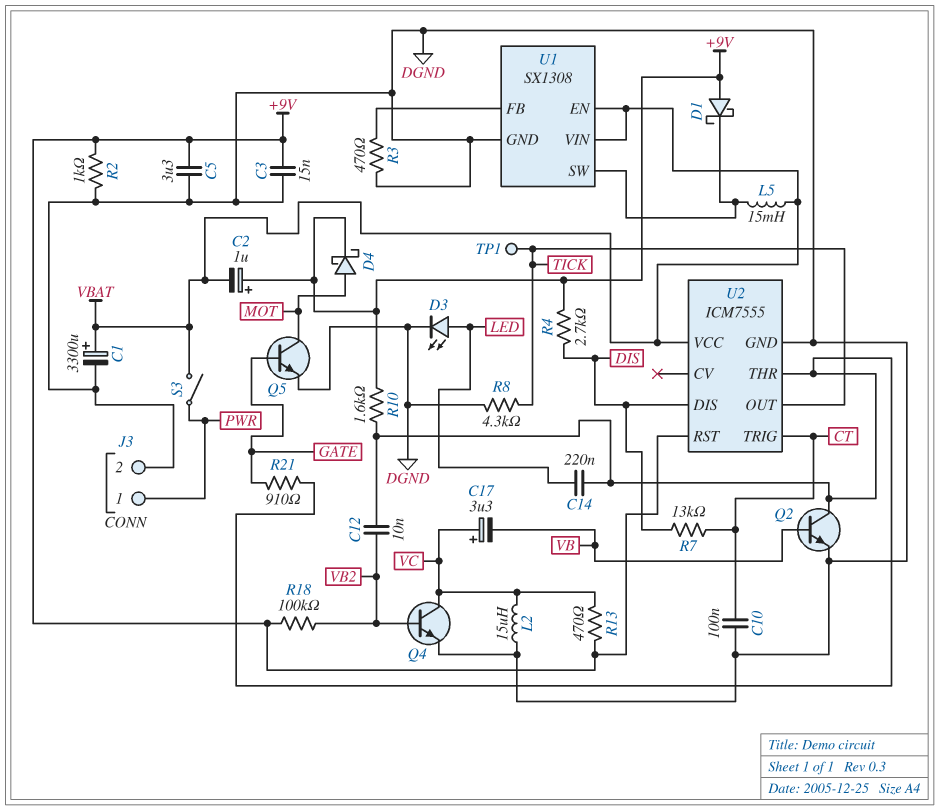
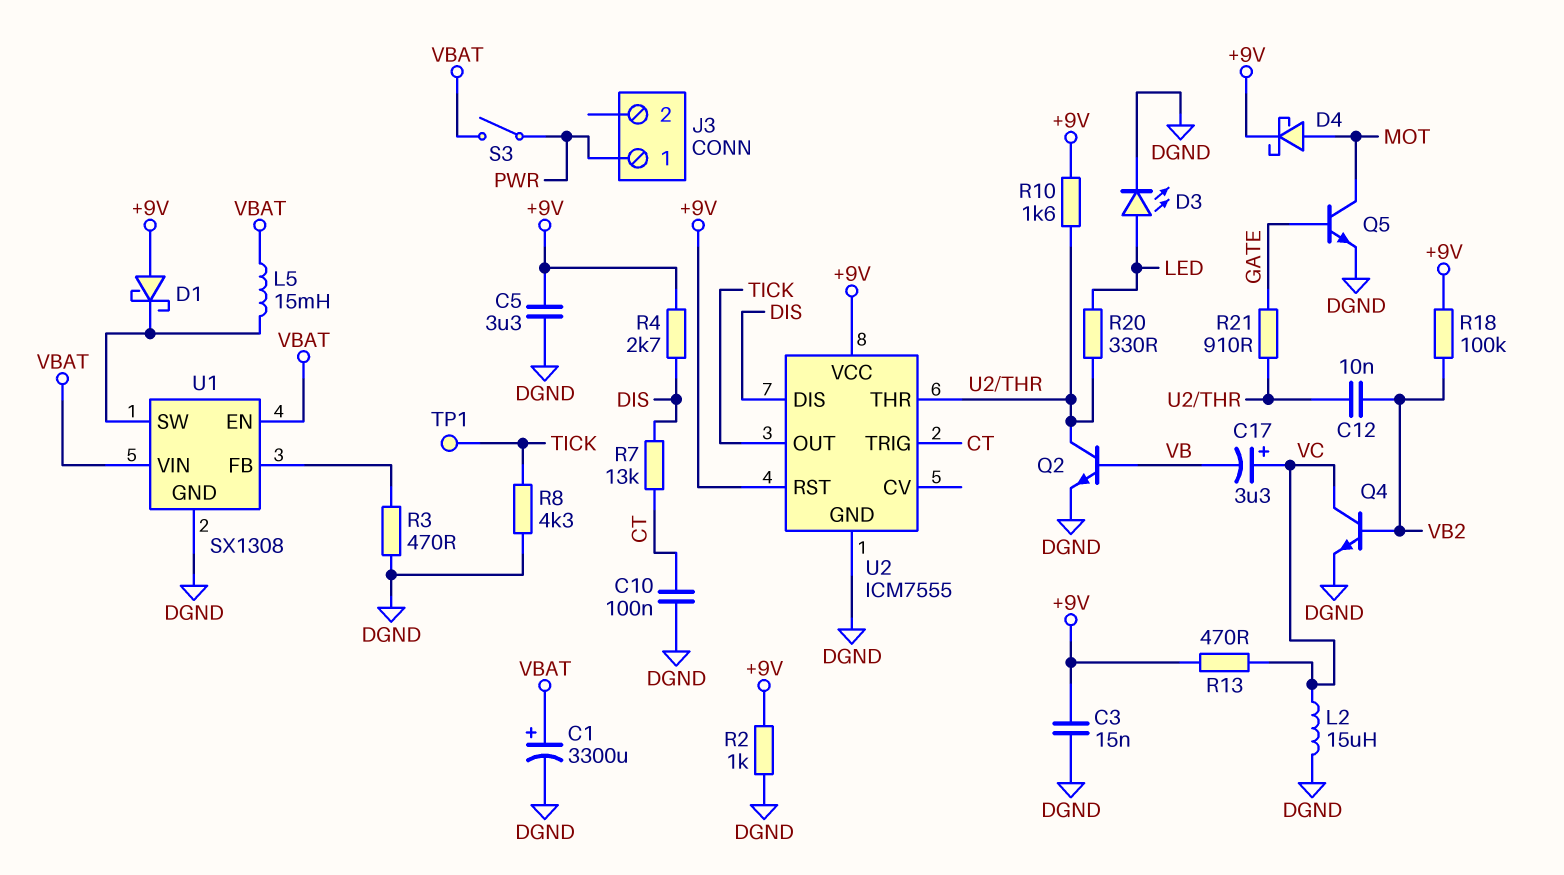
C2: 1uF (plus +9V, minus VBAT) -> none
C14: 220nF (LED, U2/THR) -> none
J3 pin 2: DGND -> none
R20: none -> 330 (LED, U2/THR)
U2 pin VCC: VBAT -> +9V

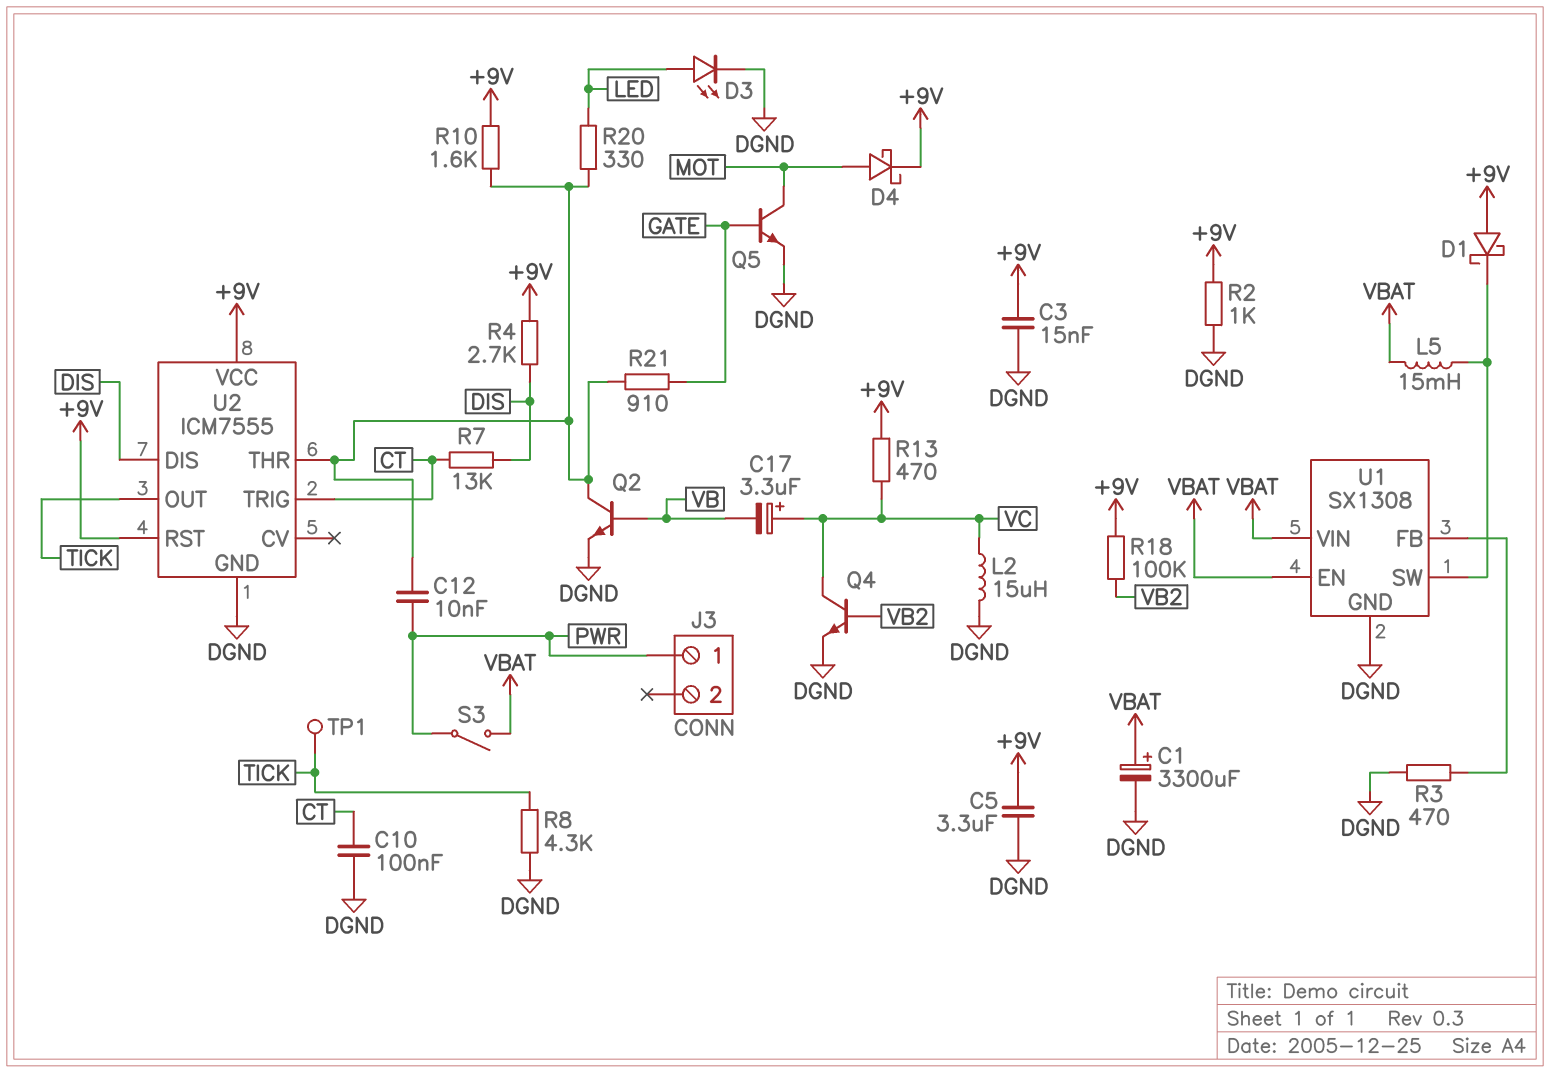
C12: 10nF (U2/THR, VB2) -> 10nF (PWR, U2/THR)

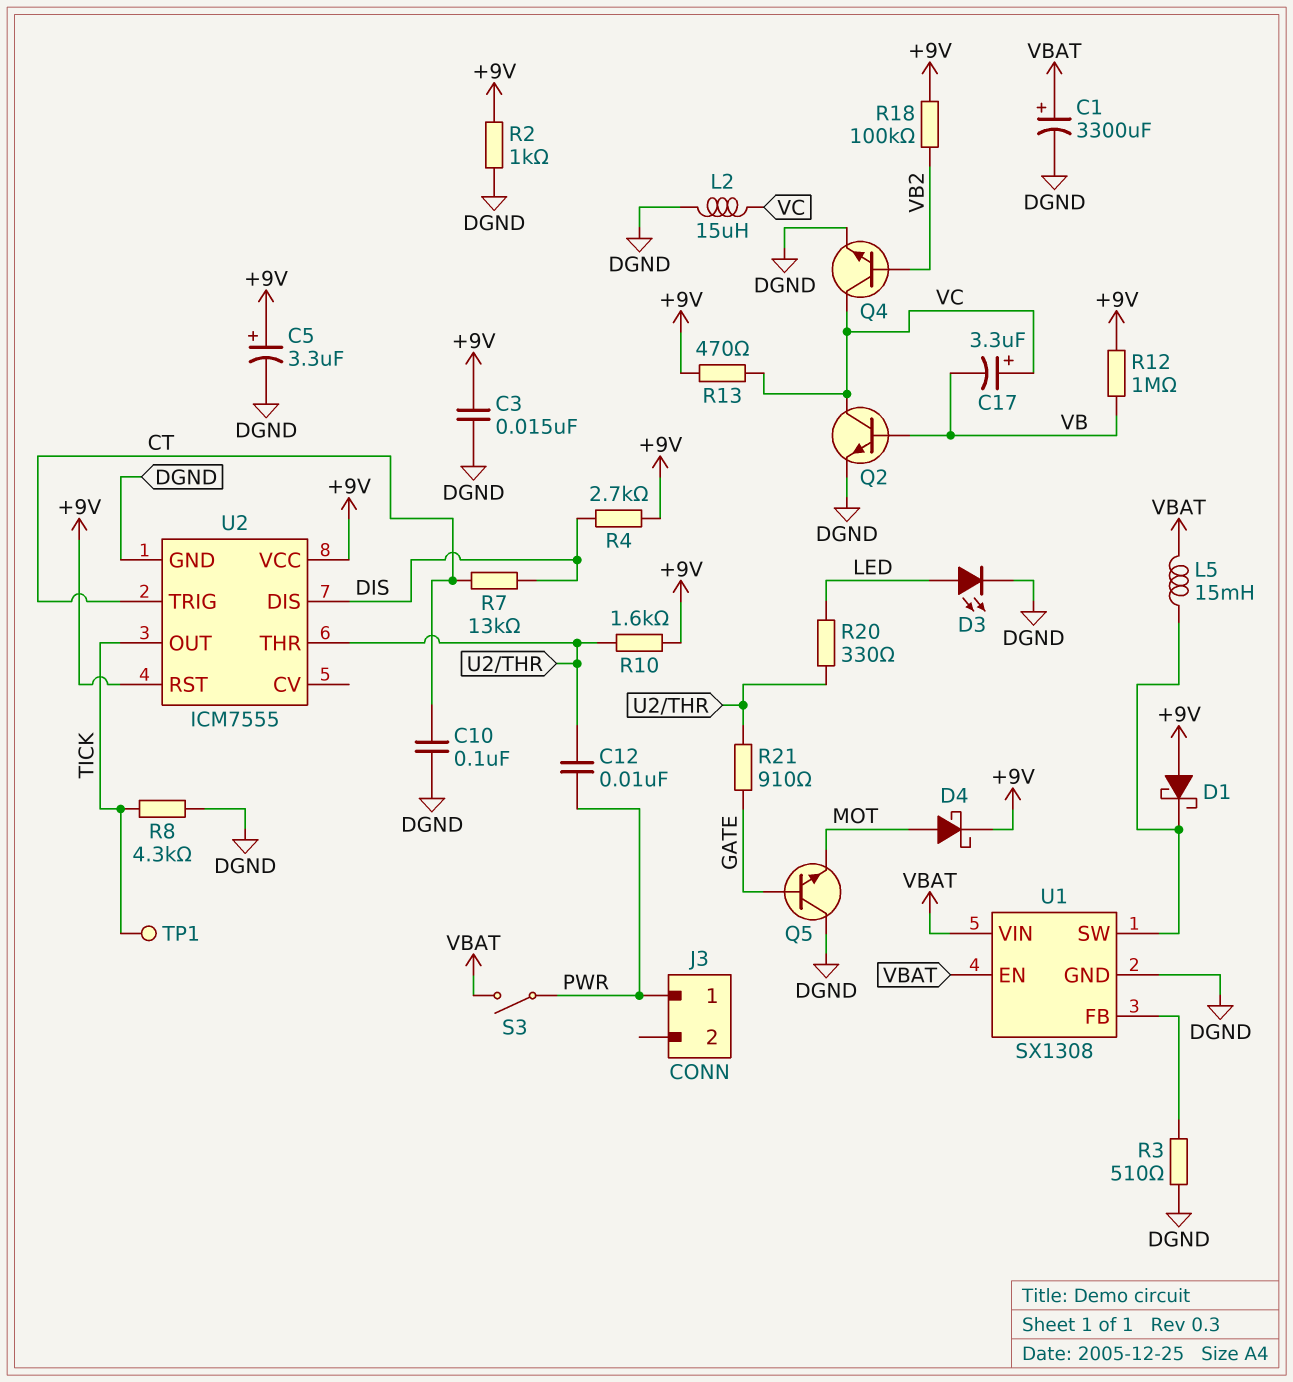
C5: 3.3uF (+9V, DGND) -> 3.3uF (plus +9V, minus DGND)
Q2: NPN (B VB, C U2/THR, E DGND) -> NPN (B VB, C VC, E DGND)
Q5: NPN (B GATE, C MOT, E DGND) -> NPN (B GATE, C DGND, E MOT)
R3: 470 (DGND, U1/FB) -> 510 (DGND, U1/FB)
R12: none -> 1M (+9V, VB)

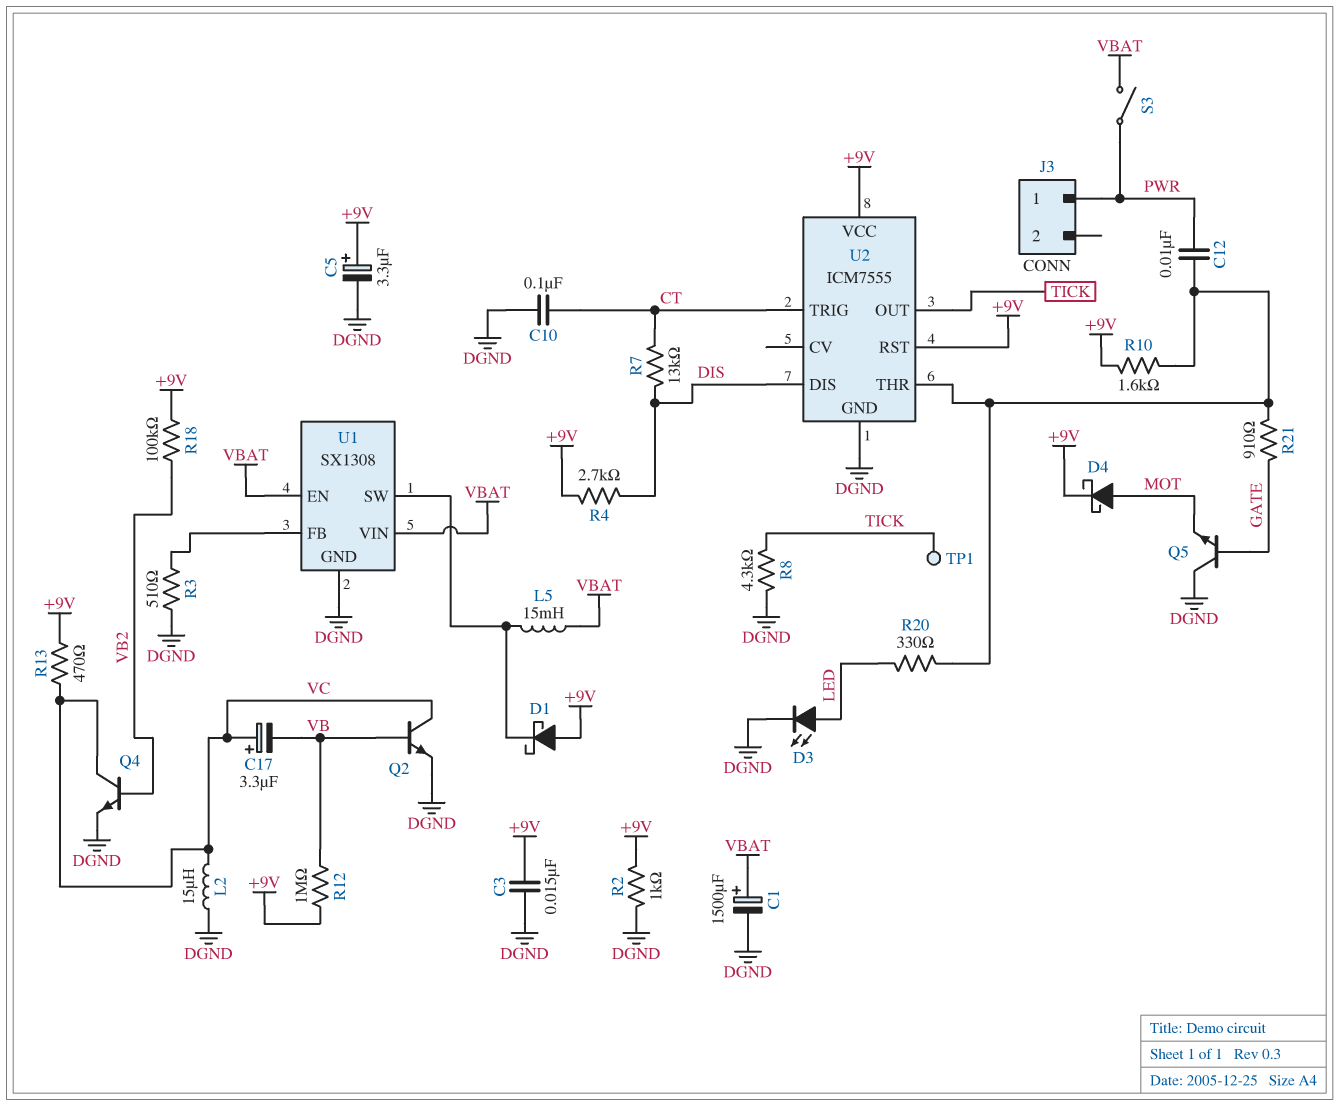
C1: 3300uF (plus VBAT, minus DGND) -> 1500uF (plus VBAT, minus DGND)

